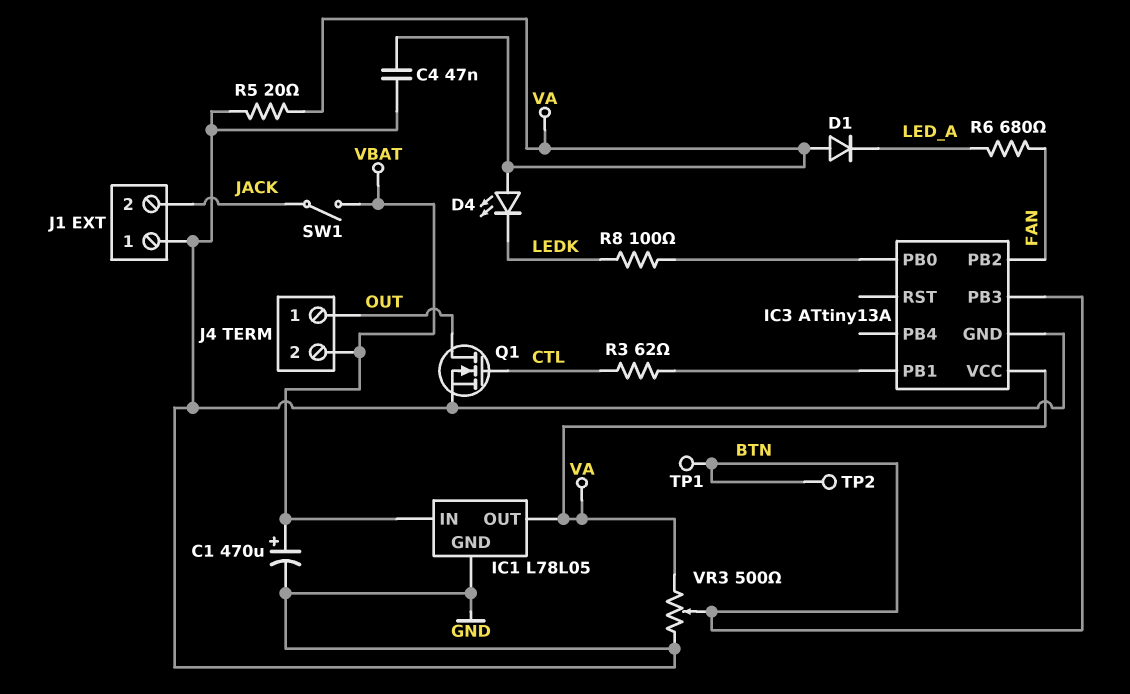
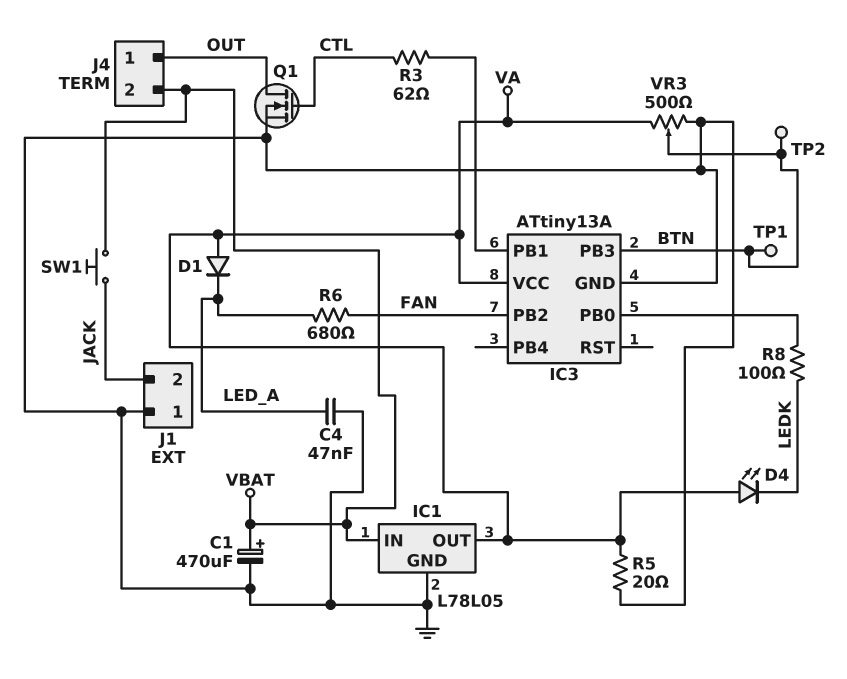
C4: 47nF (GND, VA) -> 47nF (GND, LED_A)
SW1: switch (JACK, VBAT) -> button (JACK, VBAT)

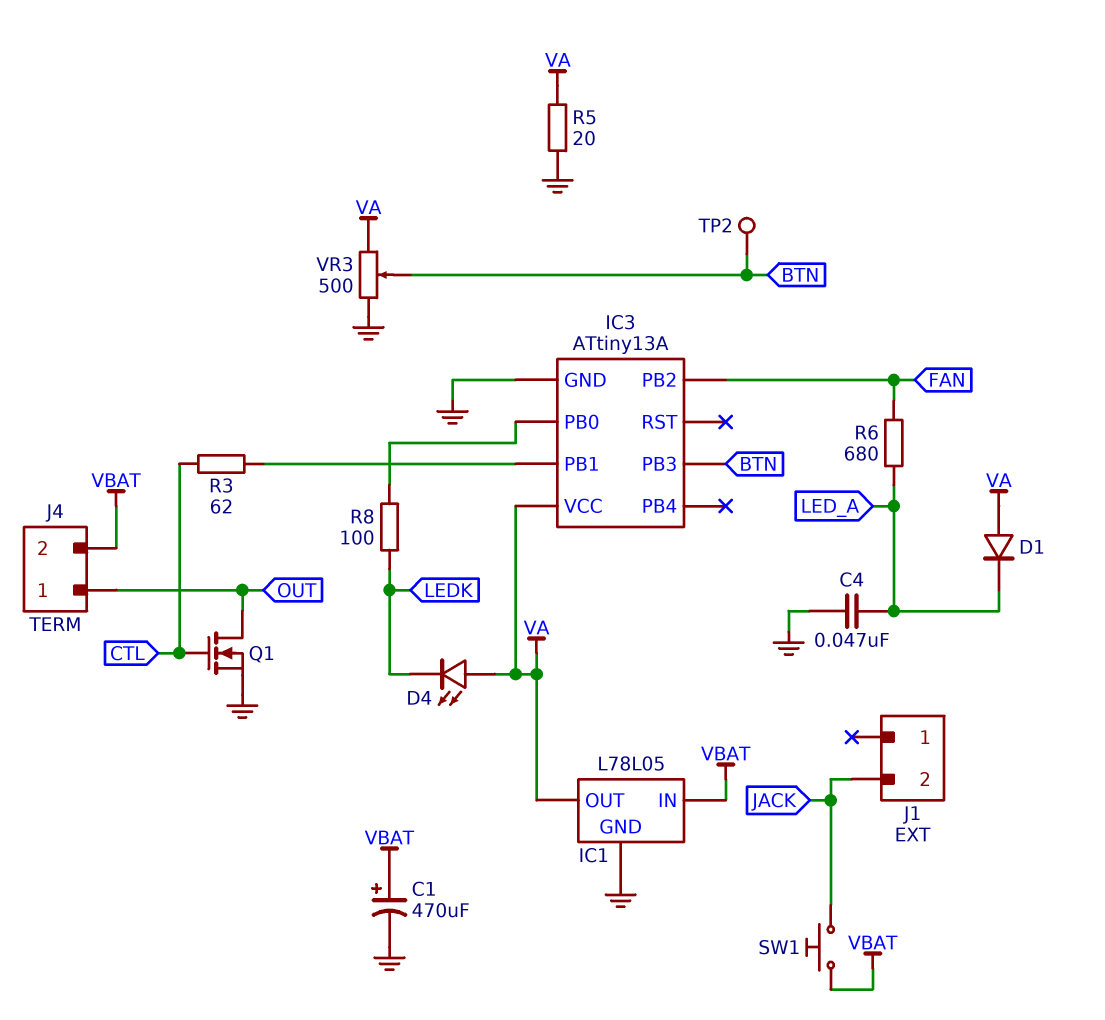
J1 pin 1: GND -> none
TP1: test point (BTN) -> none

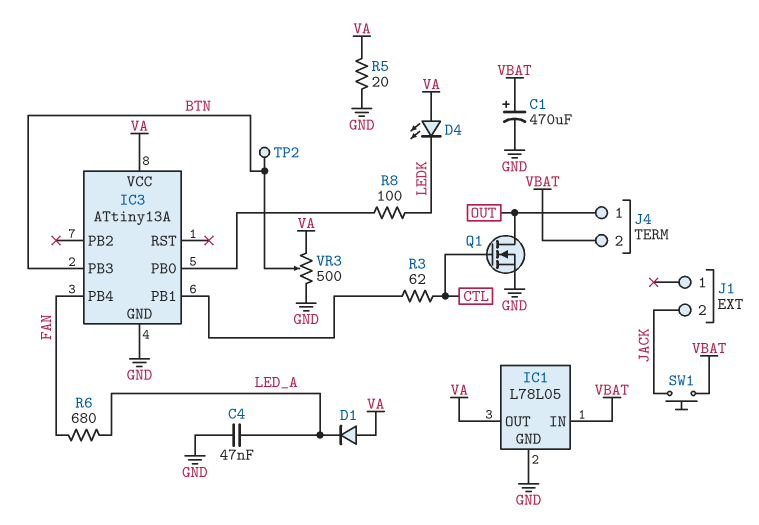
IC3 pin PB2: FAN -> none
IC3 pin PB4: none -> FAN

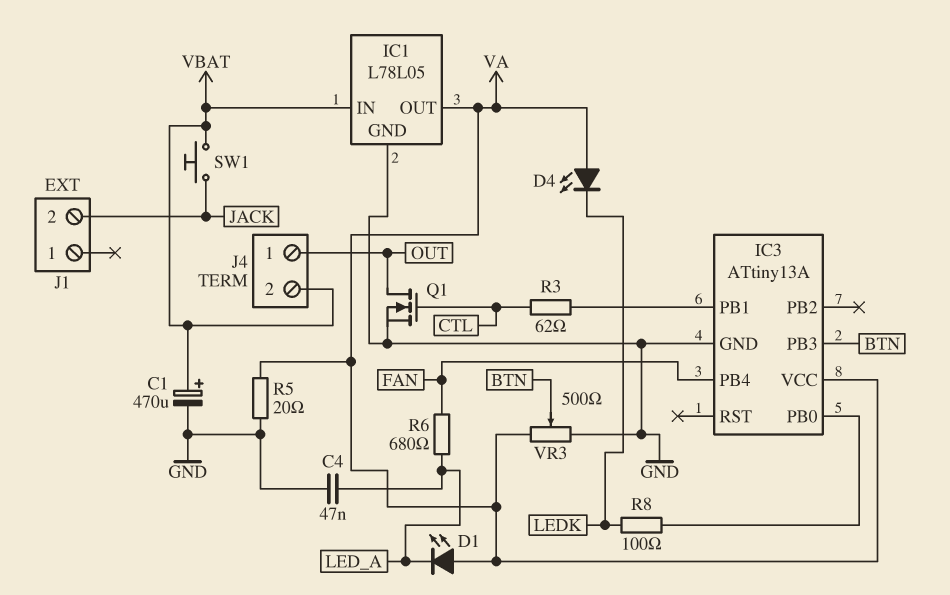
D1: diode (A VA, K LED_A) -> LED (A VA, K LED_A)
TP2: test point (BTN) -> none

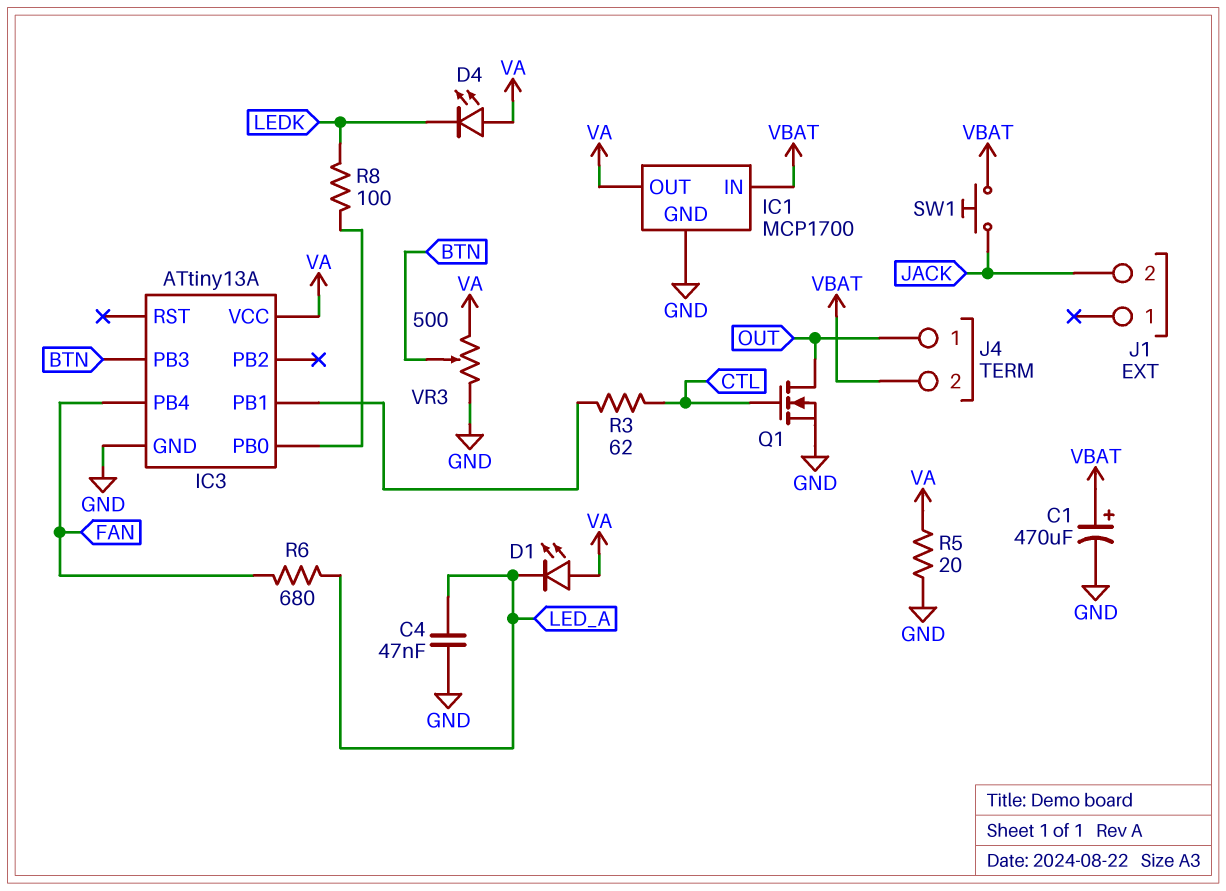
IC1: L78L05 -> MCP1700

